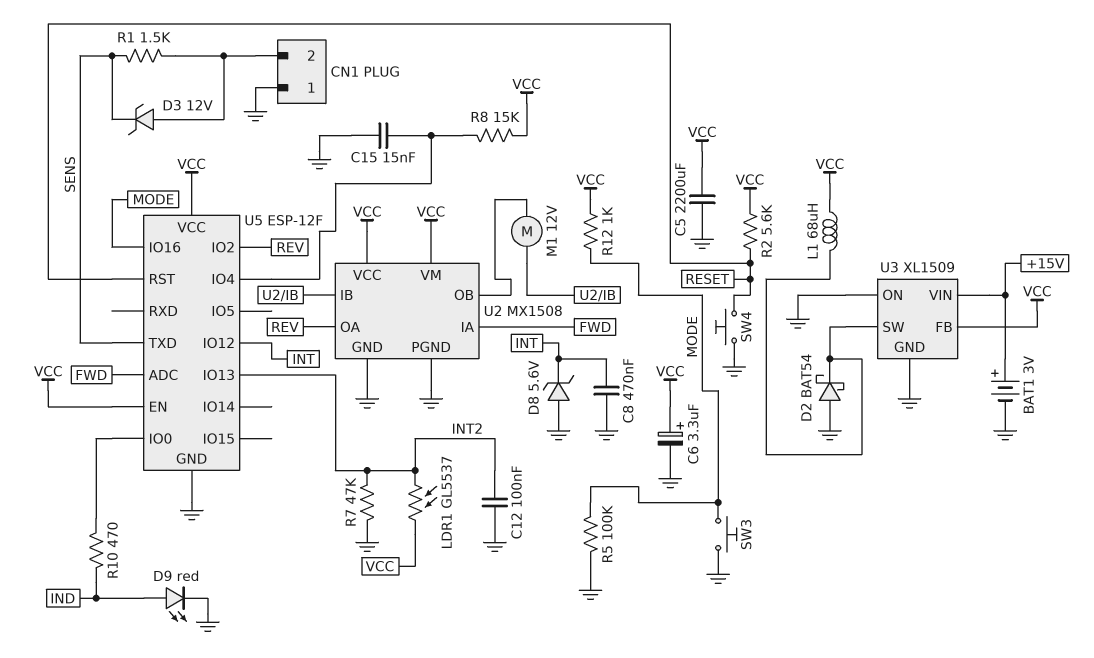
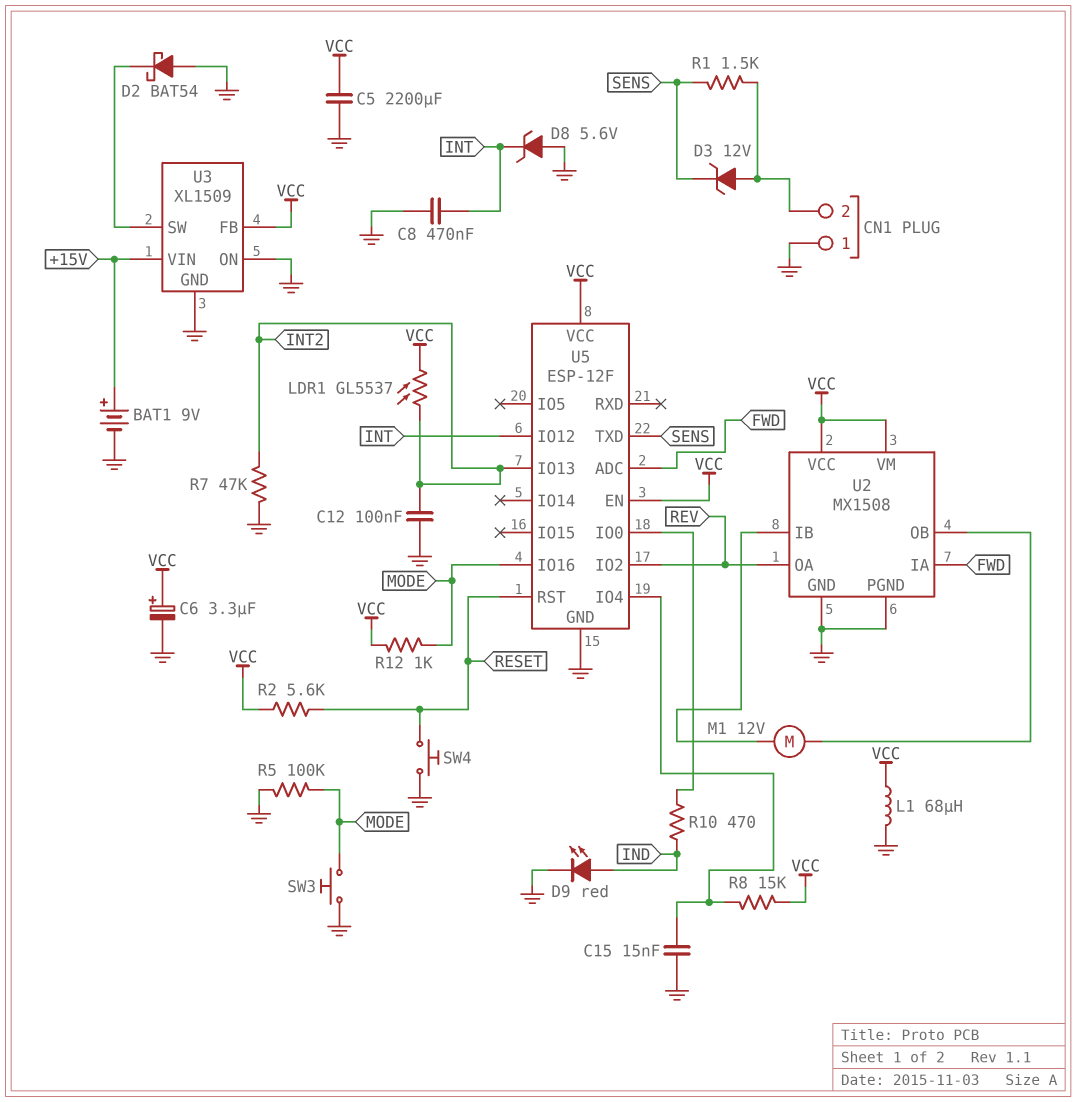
BAT1: 3V (plus +15V, minus GND) -> 9V (plus +15V, minus GND)
L1: 68uH (U3/SW, VCC) -> 68uH (GND, VCC)

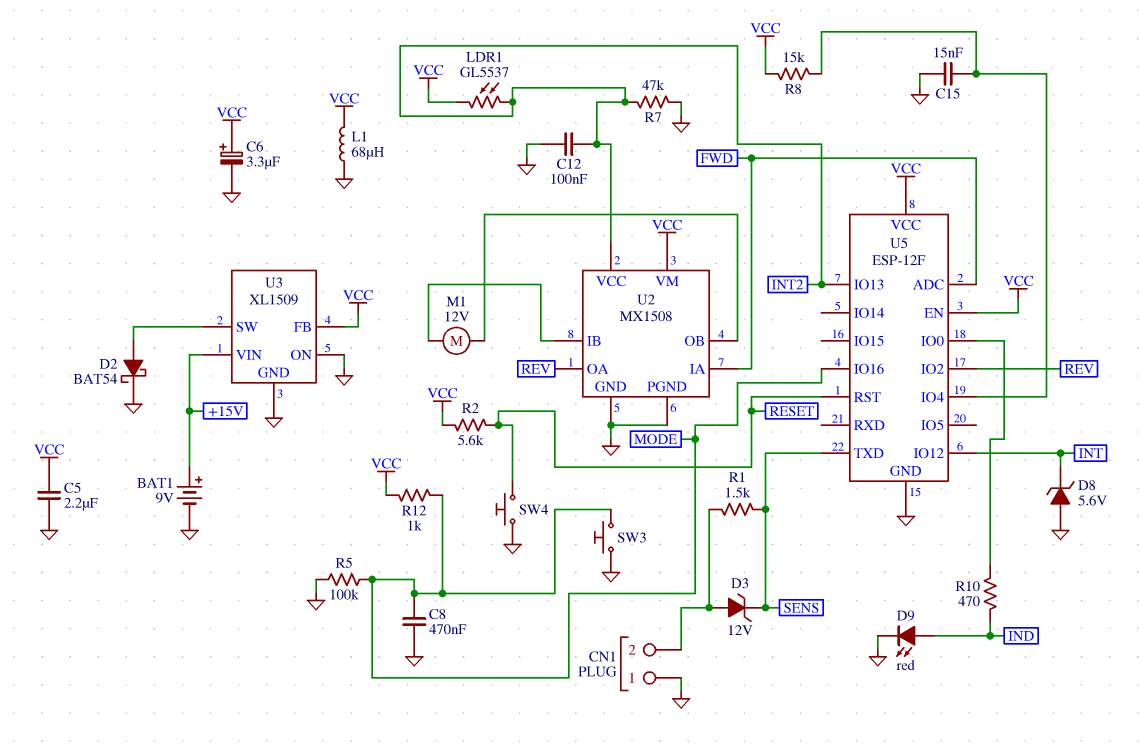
C5: 2200uF (GND, VCC) -> 2.2uF (GND, VCC)
C8: 470nF (GND, INT) -> 470nF (GND, MODE)
D2: schottky BAT54 (A GND, K U3/SW) -> schottky BAT54 (A U3/SW, K GND)
U2 pin VCC: VCC -> INT2

